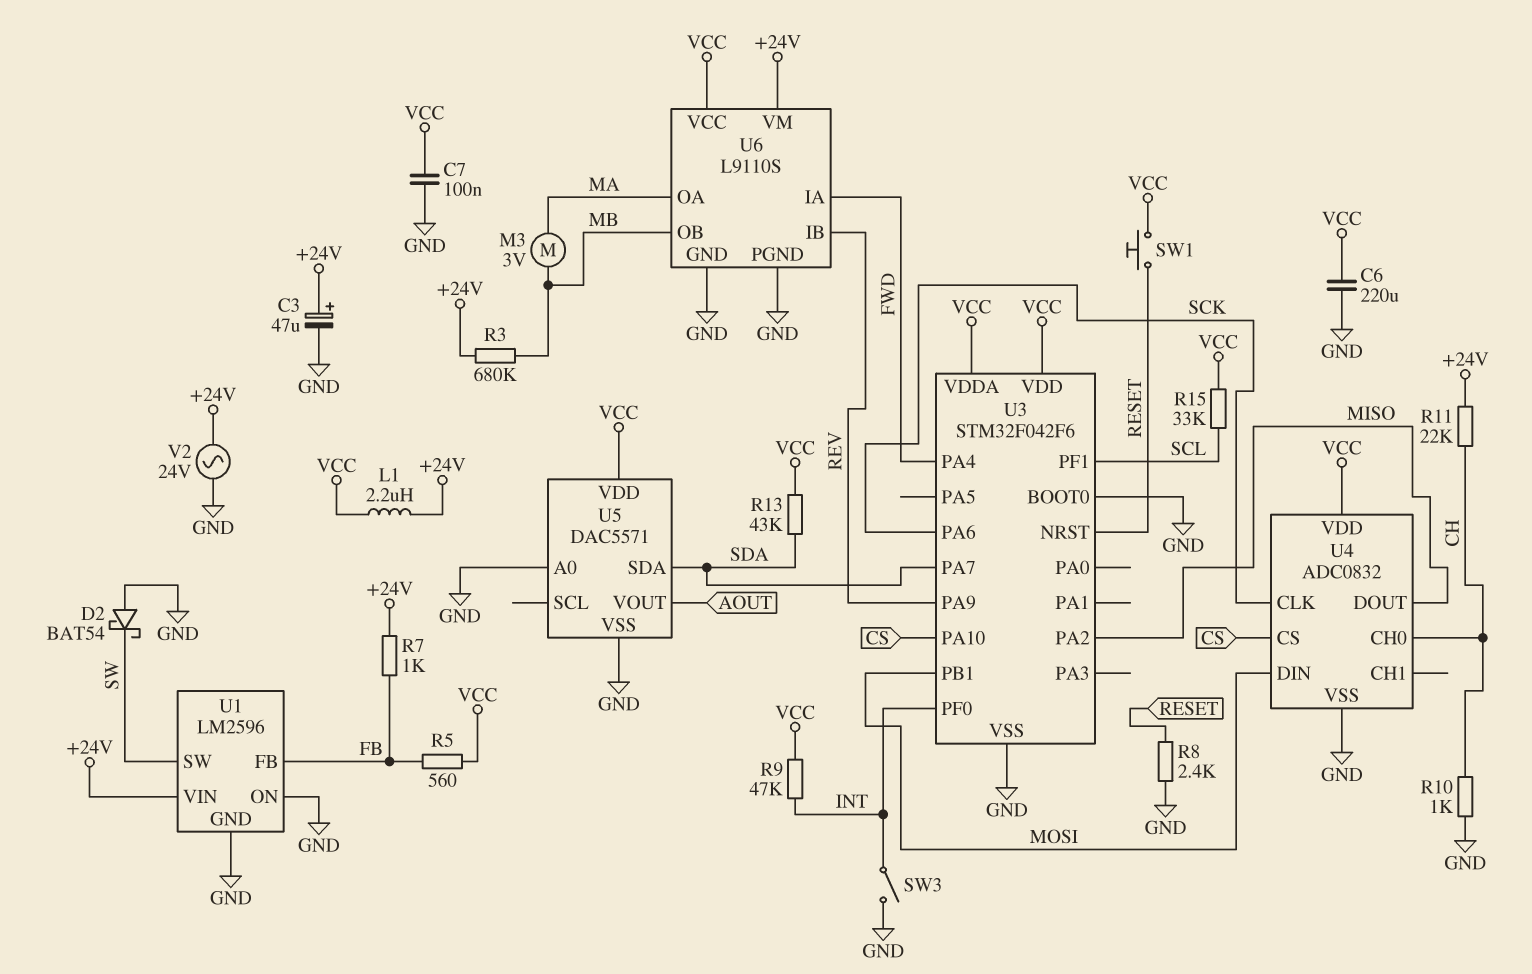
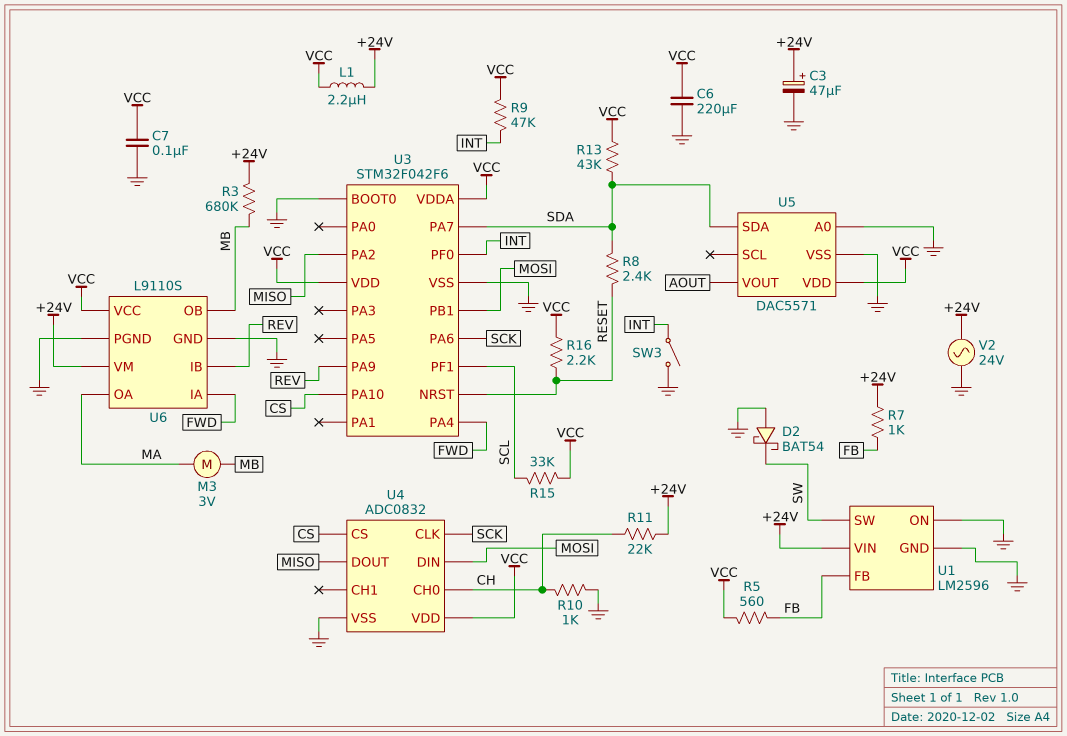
R8: 2.4k (GND, RESET) -> 2.4k (RESET, SDA)
R16: none -> 2.2k (RESET, VCC)
SW1: button (RESET, VCC) -> none

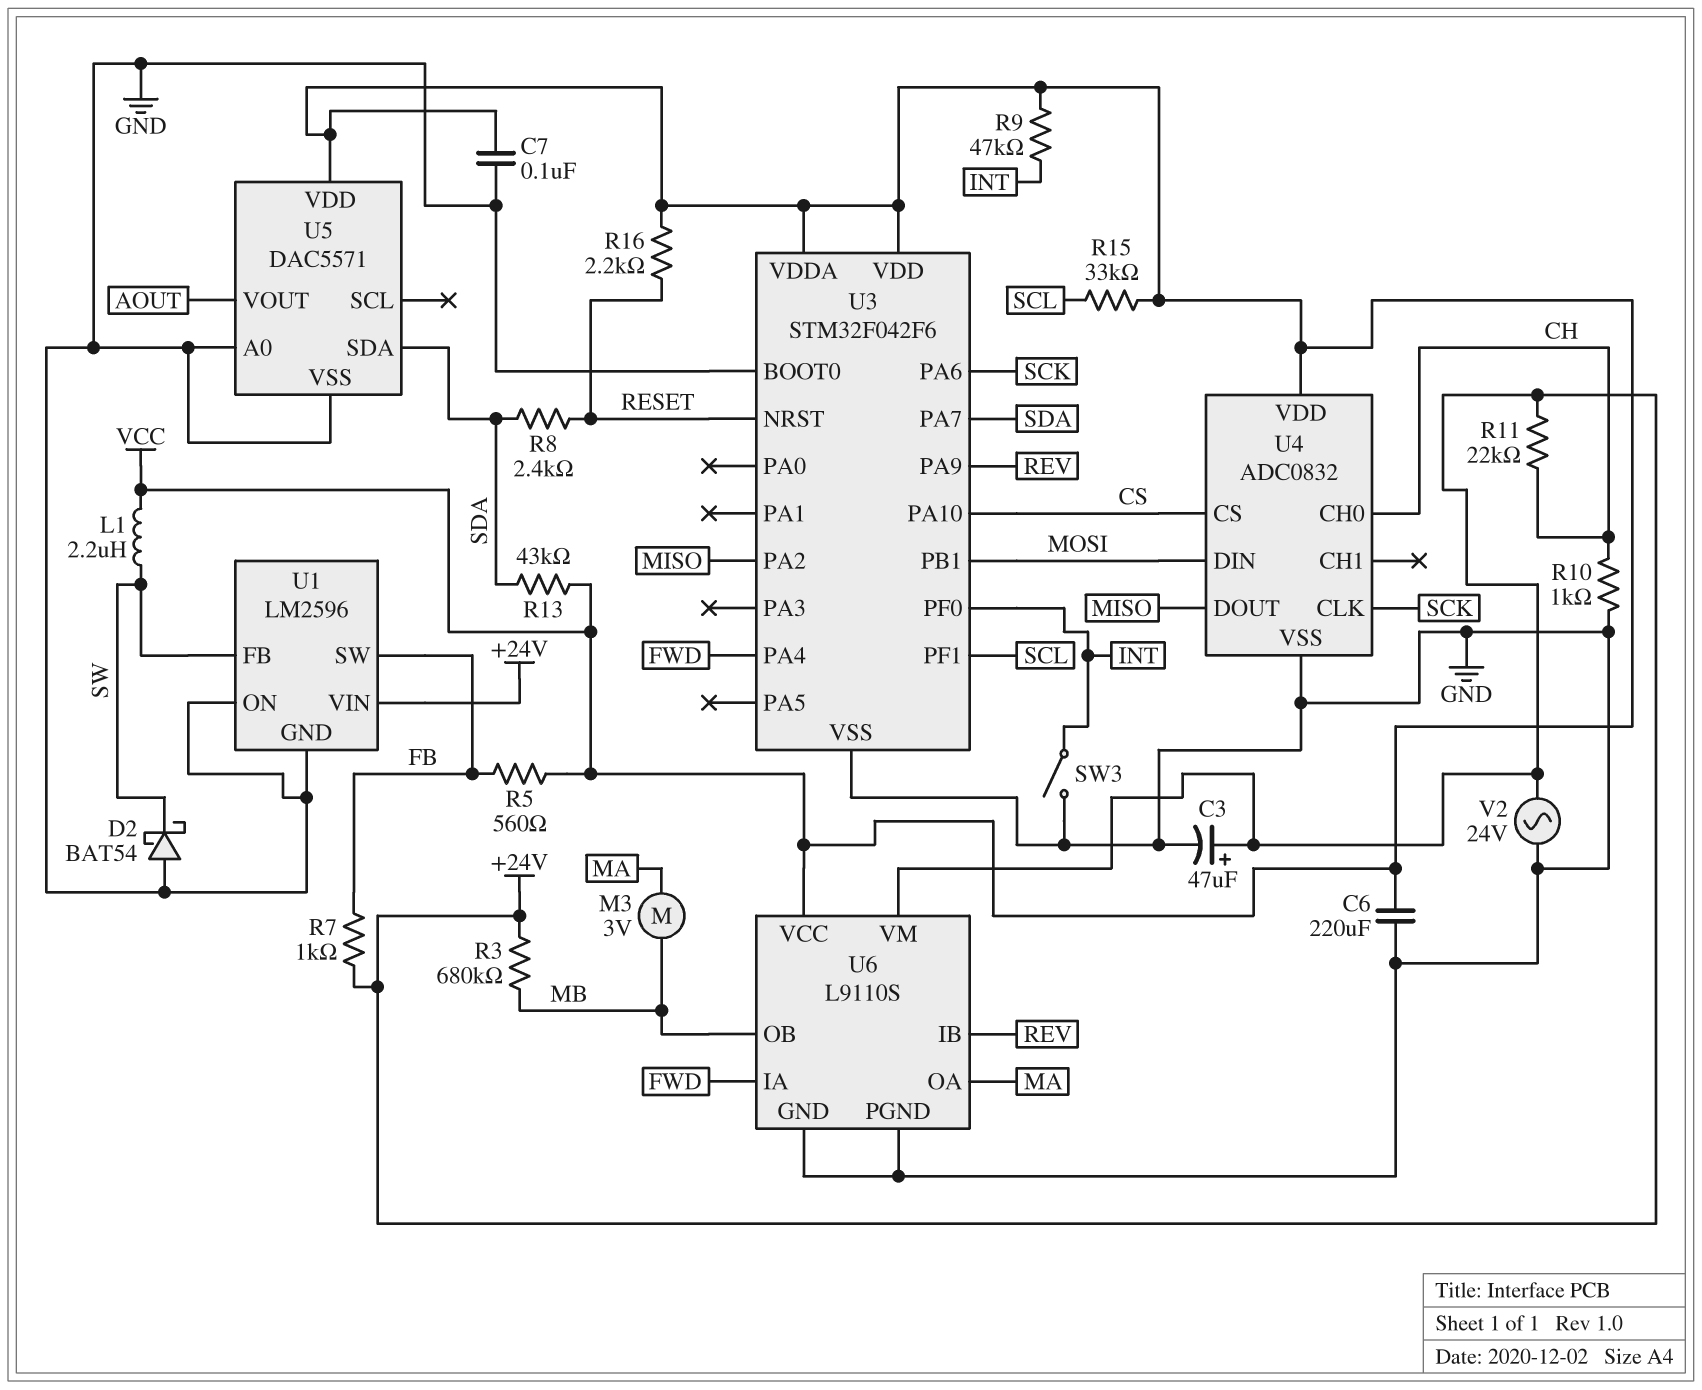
L1: 2.2uH (+24V, VCC) -> 2.2uH (SW, VCC)
U1 pin FB: FB -> SW
U1 pin SW: SW -> FB

